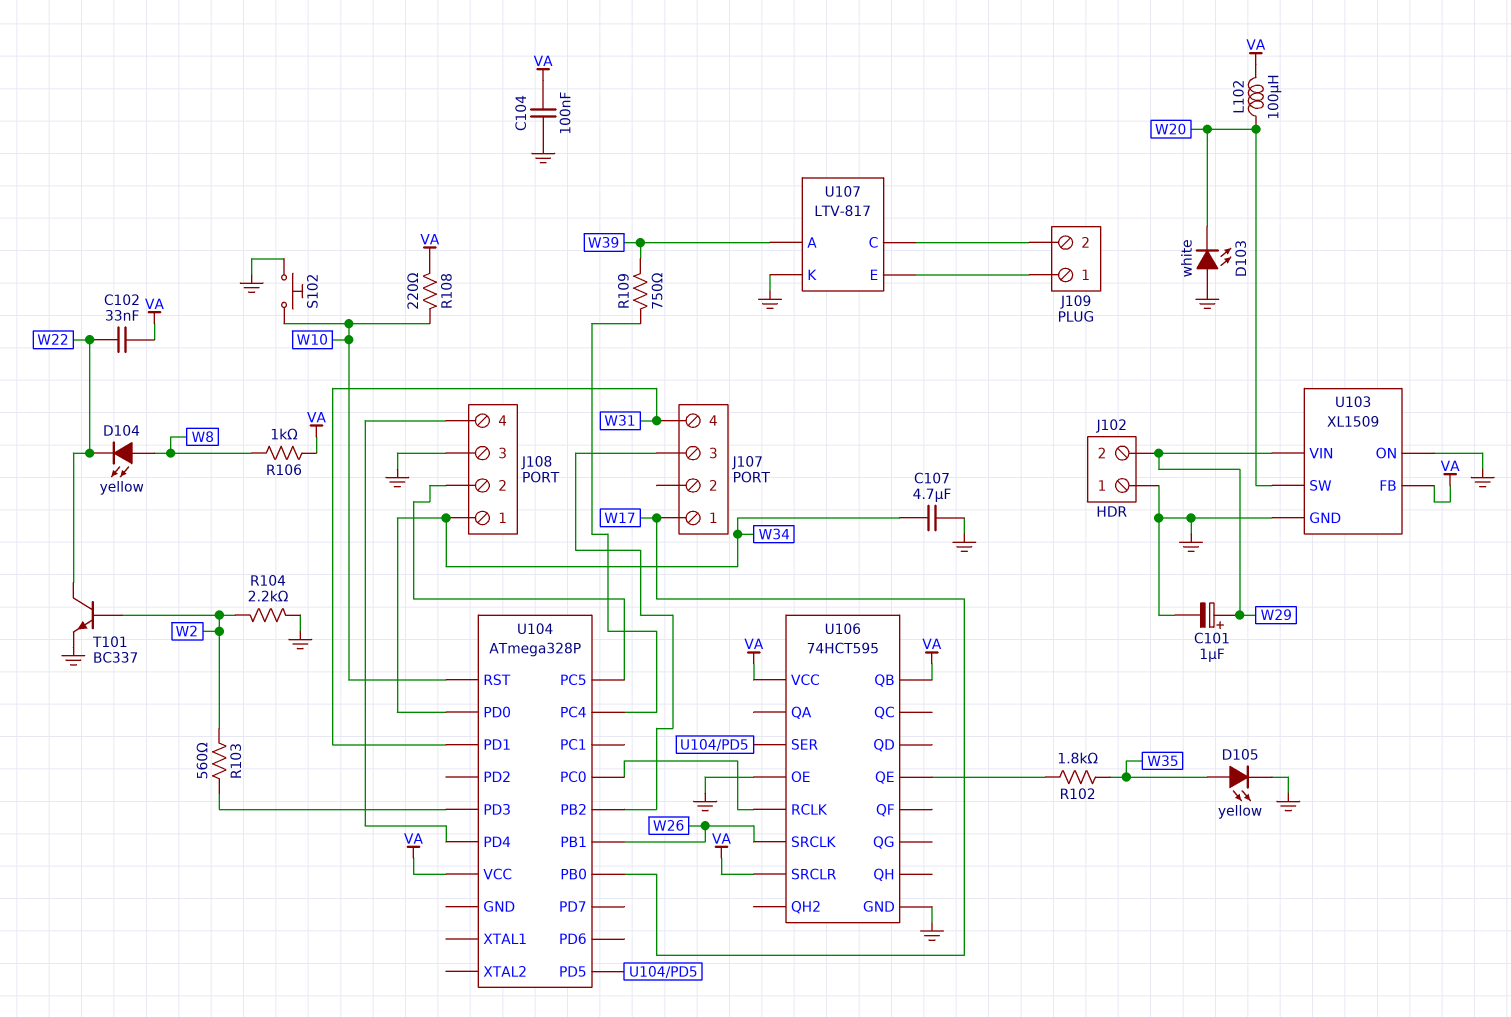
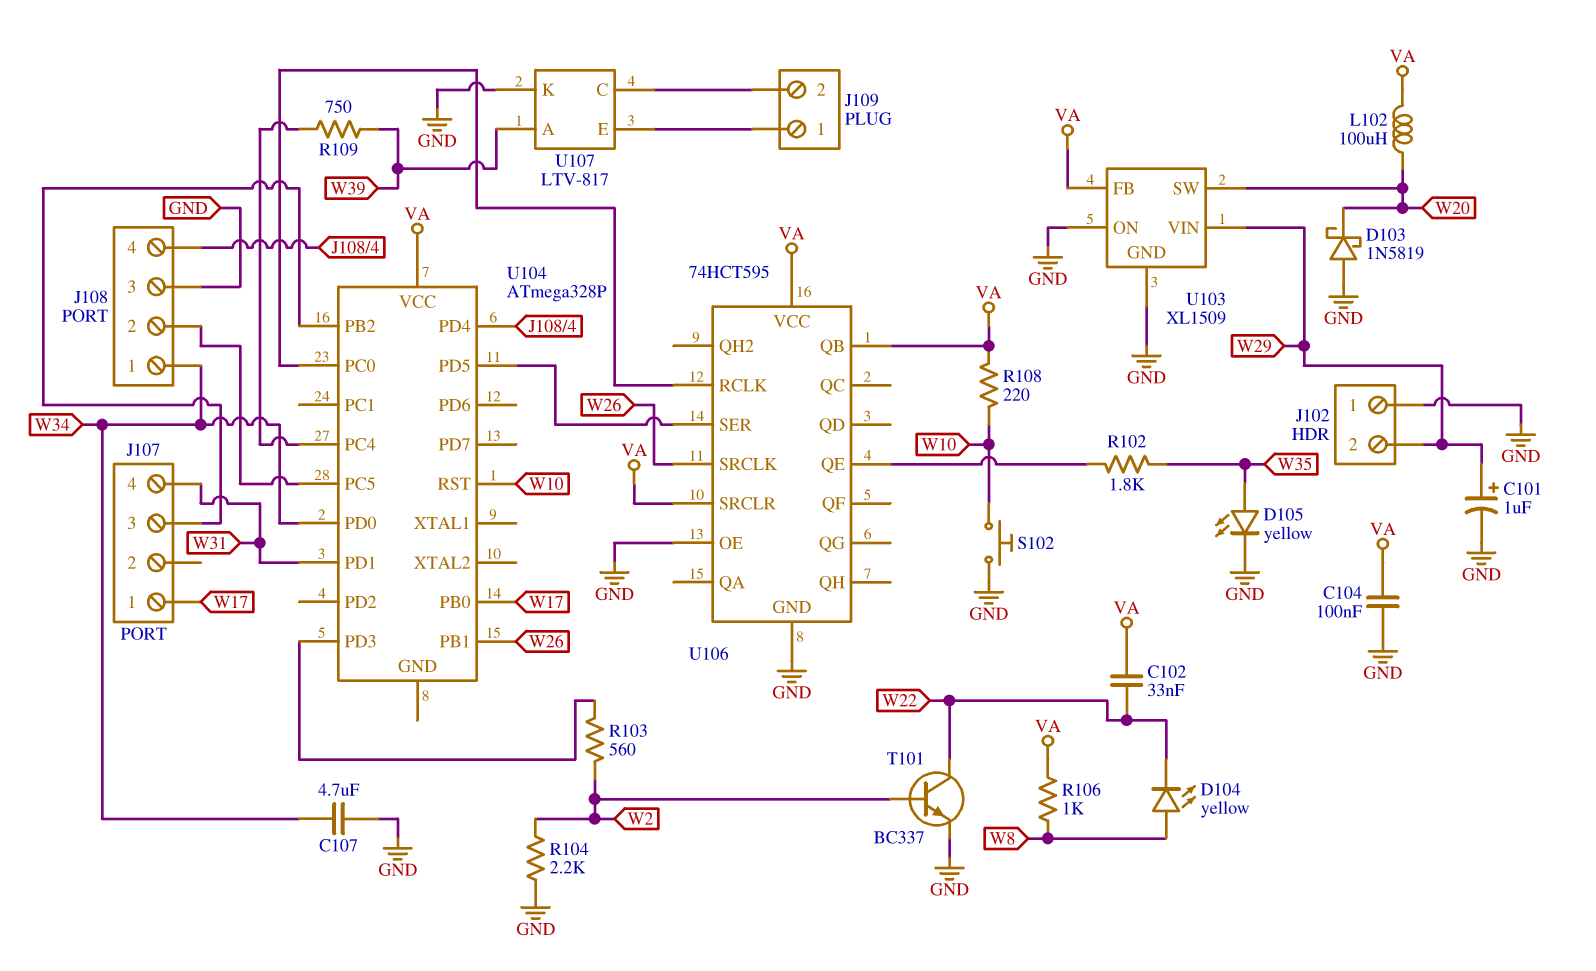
D103: LED white (A GND, K W20) -> schottky 1N5819 (A GND, K W20)

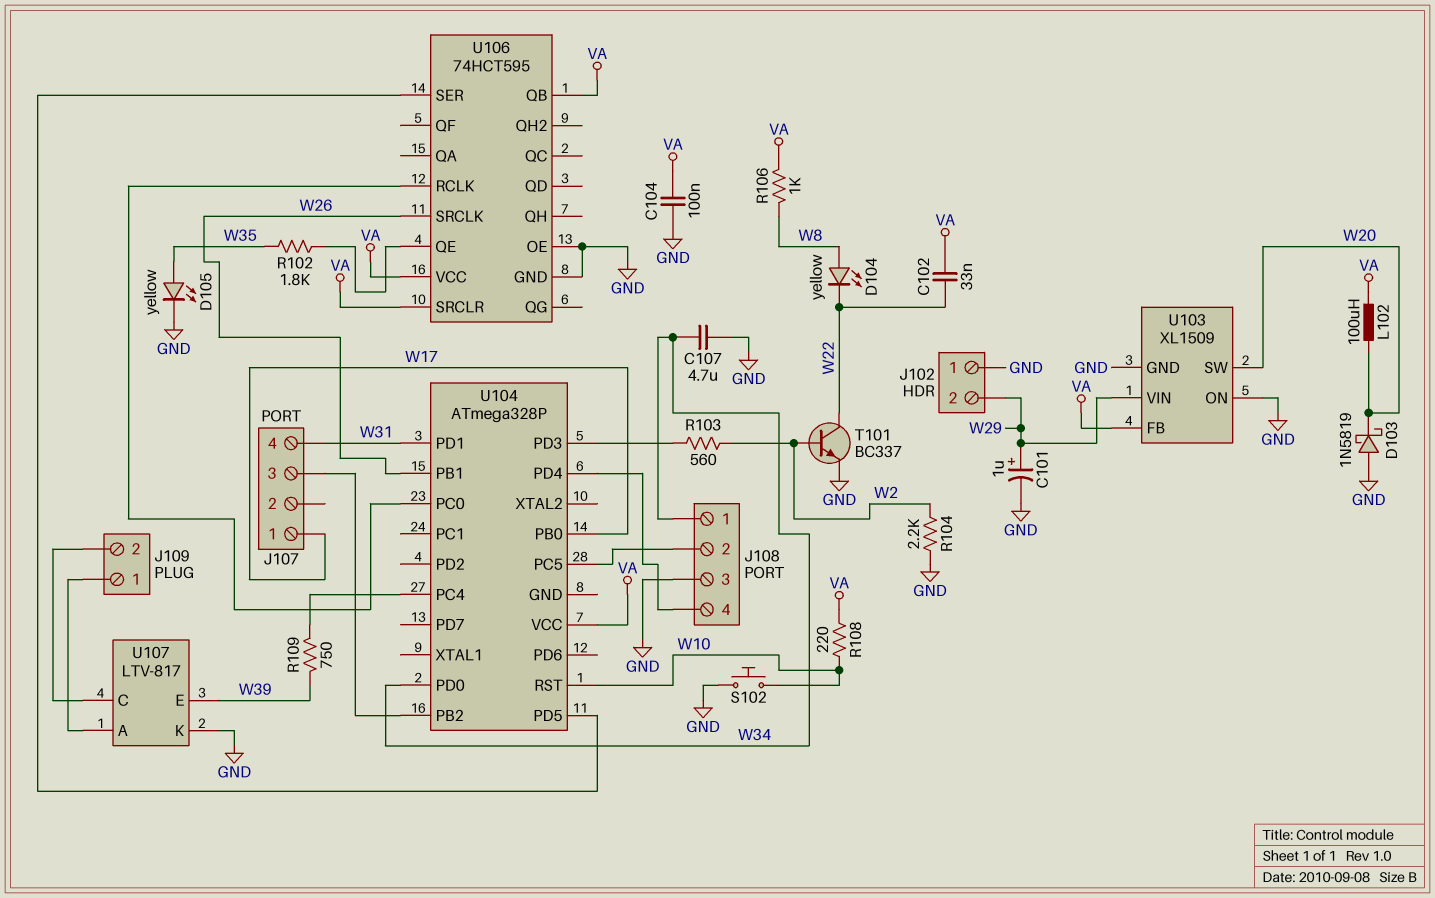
U107 pin A: W39 -> J109/1
U107 pin E: J109/1 -> W39

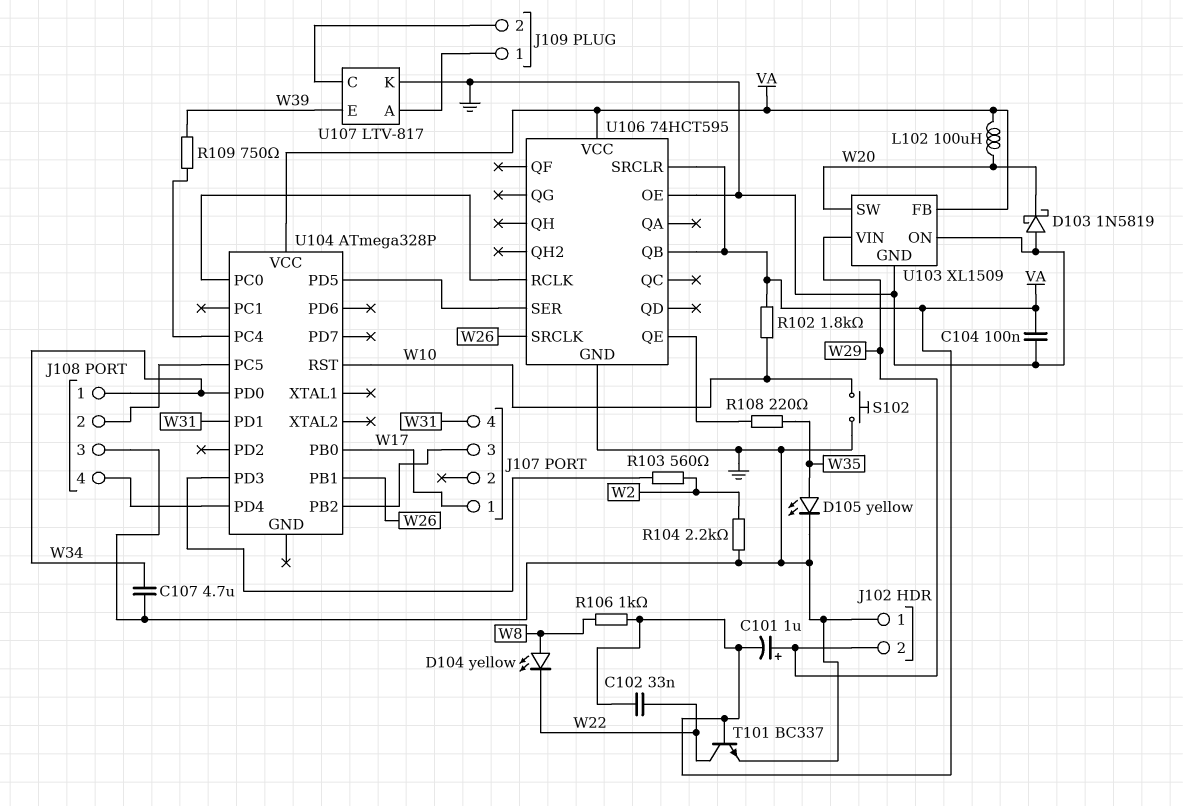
C101: 1uF (plus W29, minus GND) -> 1uF (plus W29, minus VA)
R102: 1.8k (U106/QE, W35) -> 1.8k (VA, W10)
R108: 220 (VA, W10) -> 220 (U106/QE, W35)
T101: NPN BC337 (B W2, C W22, E GND) -> NPN BC337 (B VA, C W22, E GND)

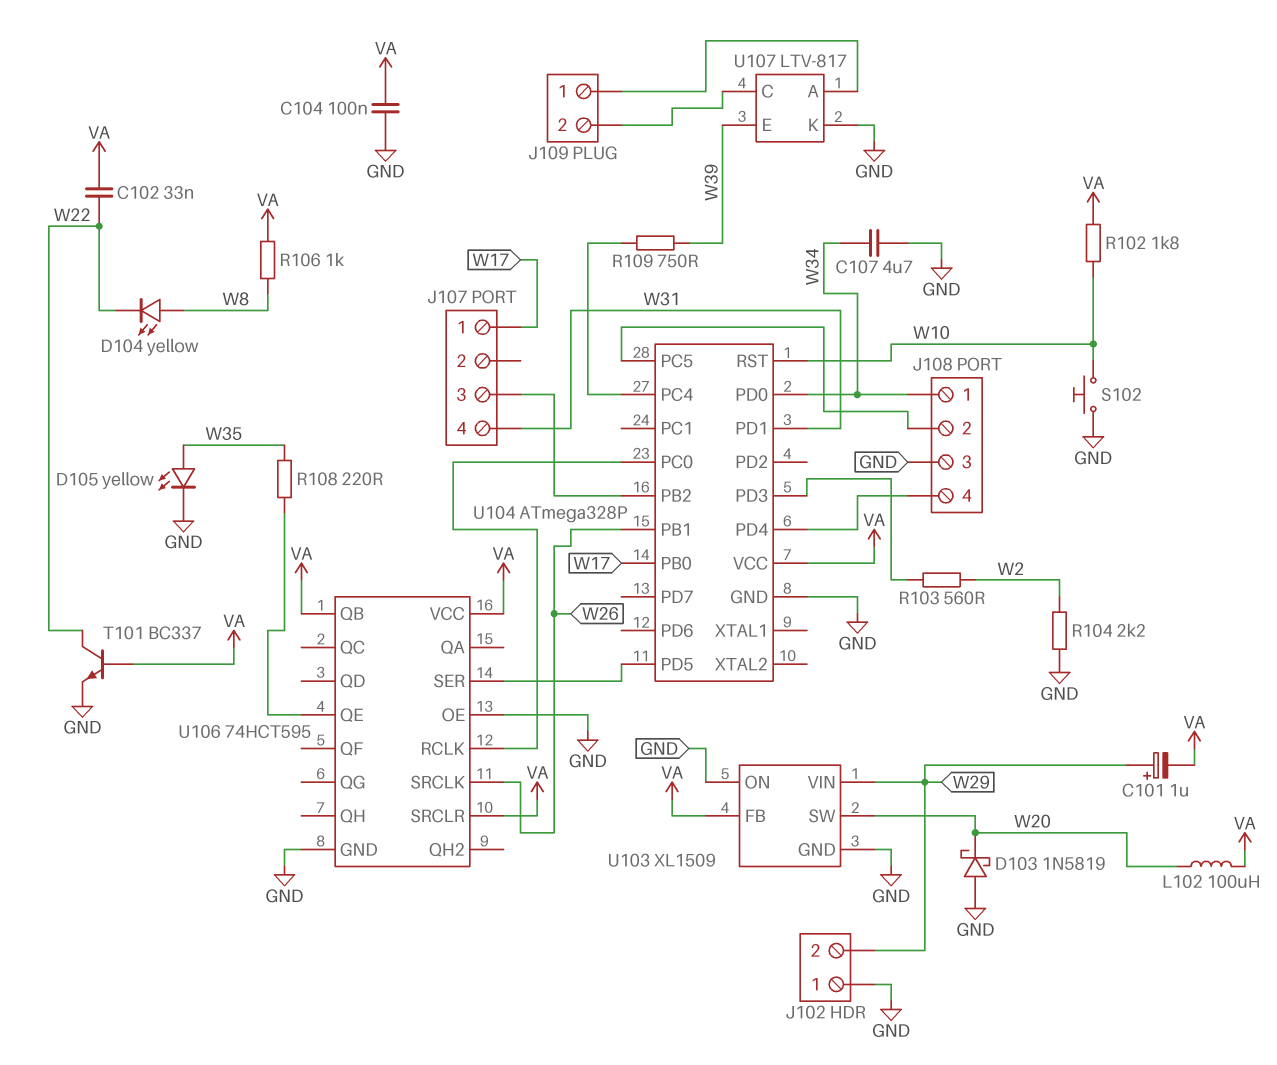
U104 pin GND: none -> GND

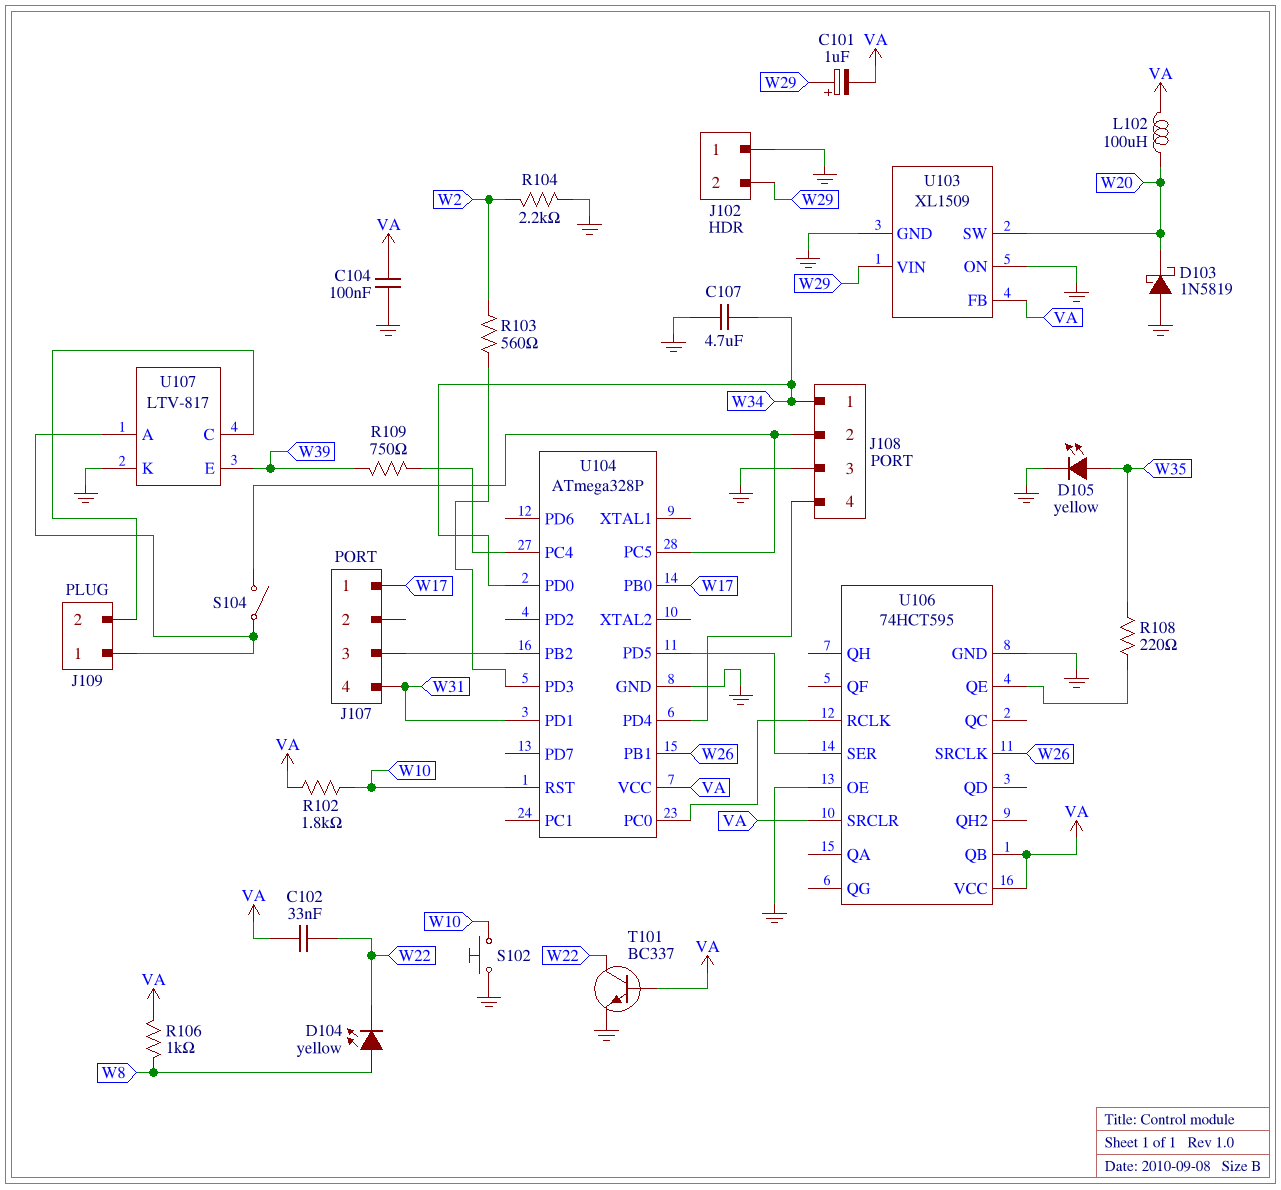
S104: none -> switch (J108/2, J109/1)

